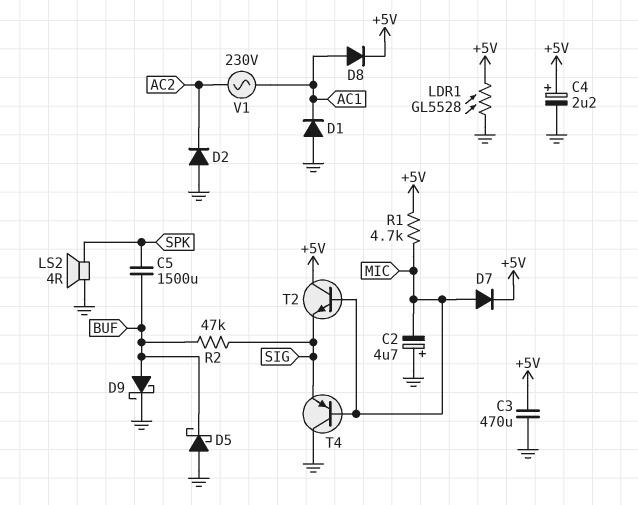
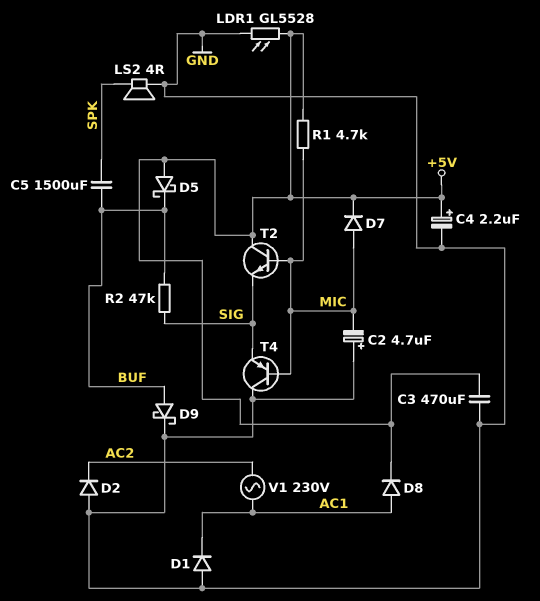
D5: schottky (A GND, K BUF) -> schottky (A +5V, K BUF)

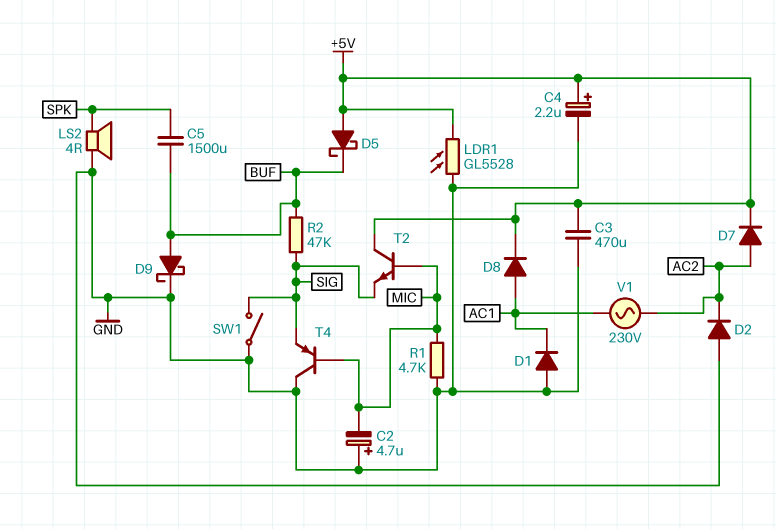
D7: diode (A MIC, K +5V) -> diode (A AC2, K +5V)
R1: 4.7k (+5V, MIC) -> 4.7k (GND, MIC)
SW1: none -> switch (GND, SIG)

